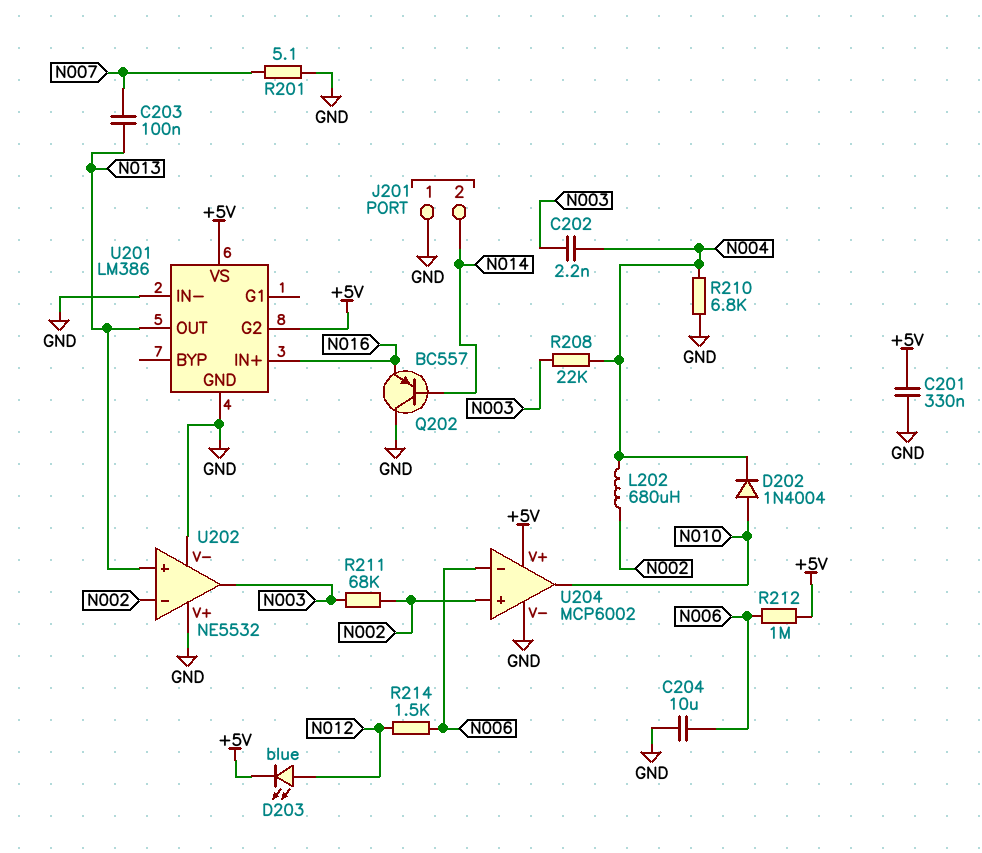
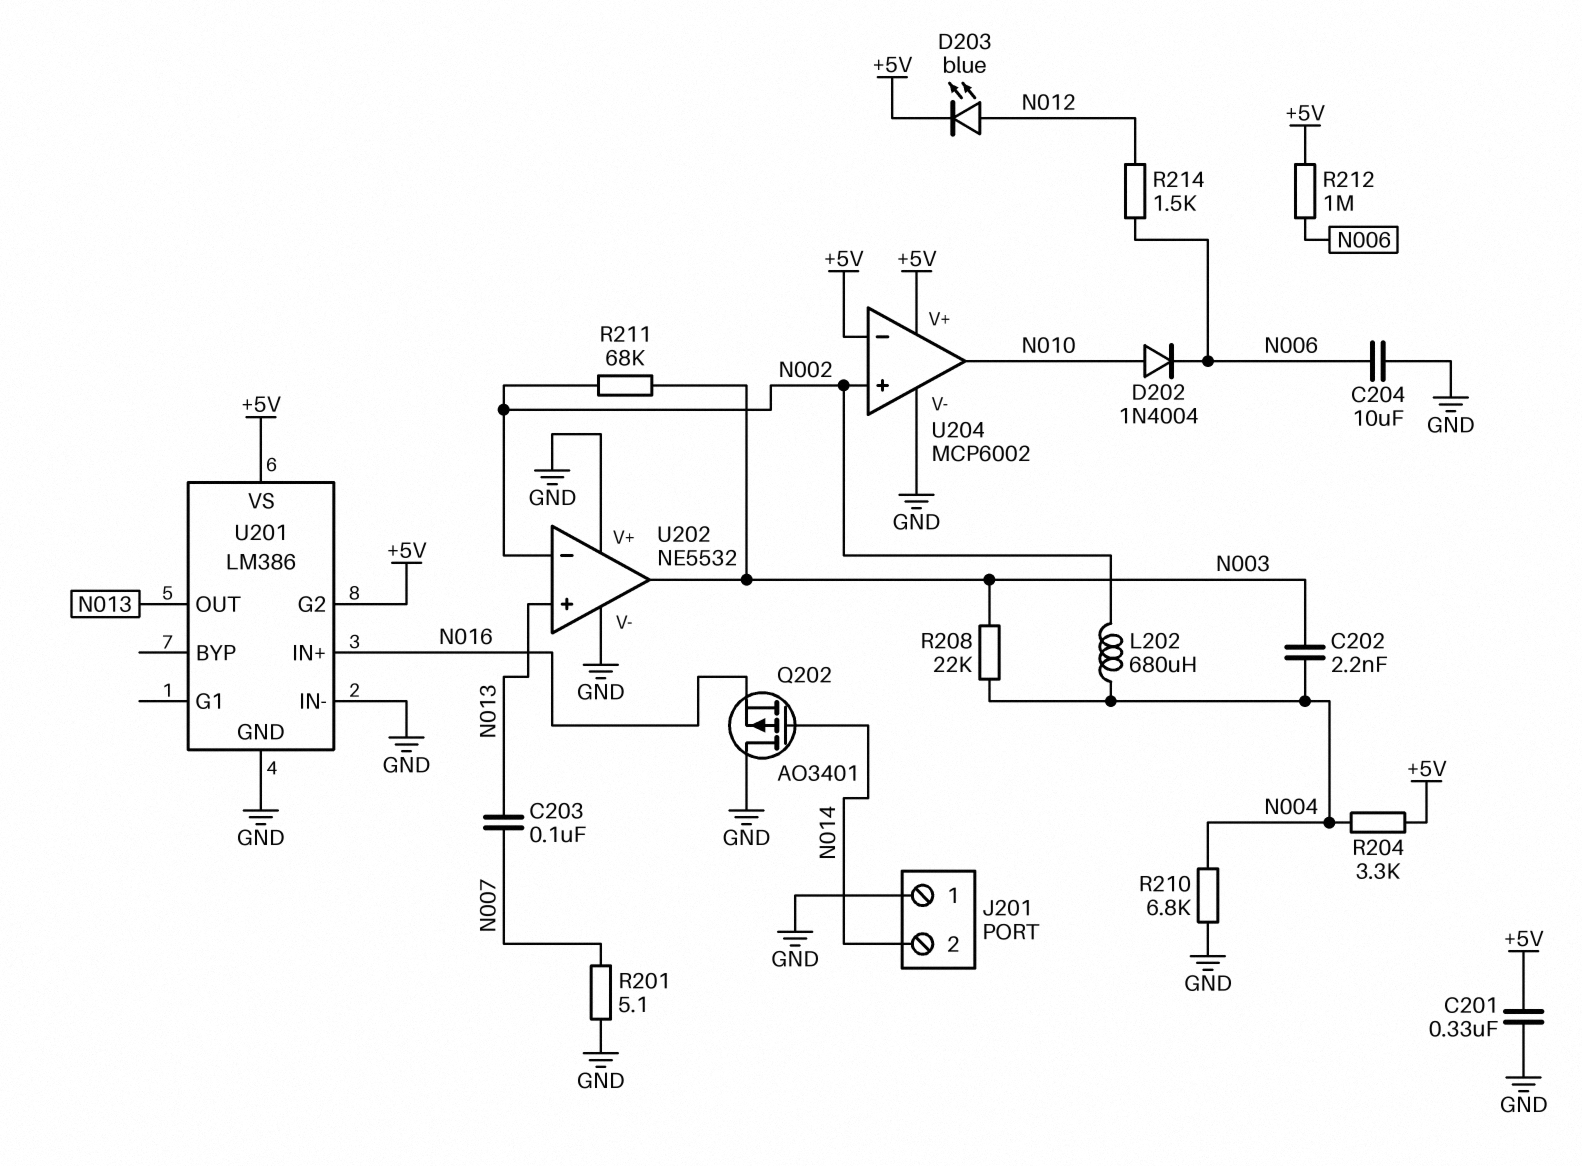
D202: diode 1N4004 (A N010, K N004) -> diode 1N4004 (A N010, K N006)
Q202: PNP BC557 (B N014, C GND, E N016) -> PMOS AO3401 (G N014, D GND, S N016)
R204: none -> 3.3k (+5V, N004)
U204 pin in-: N006 -> +5V

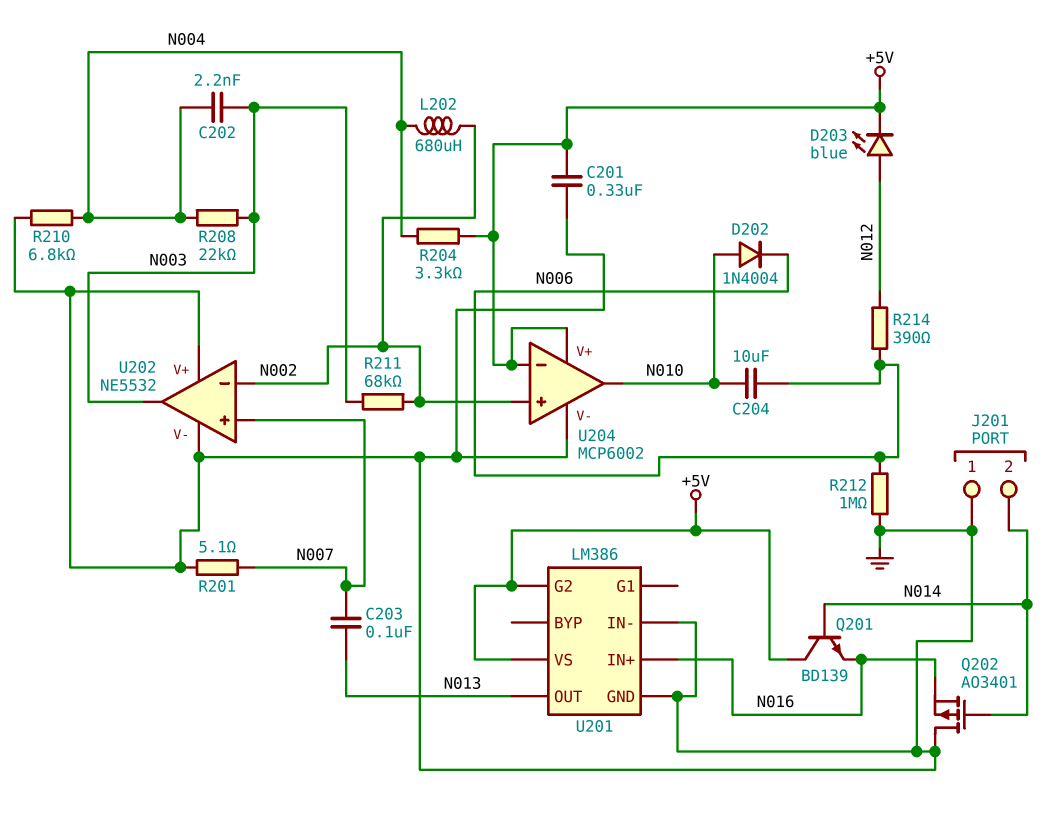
C204: 10uF (GND, N006) -> 10uF (N006, N010)
Q201: none -> NPN BD139 (B N014, C +5V, E N016)
R212: 1M (+5V, N006) -> 1M (GND, N006)
R214: 1.5k (N006, N012) -> 390 (N006, N012)
U202 pin in+: N013 -> N007

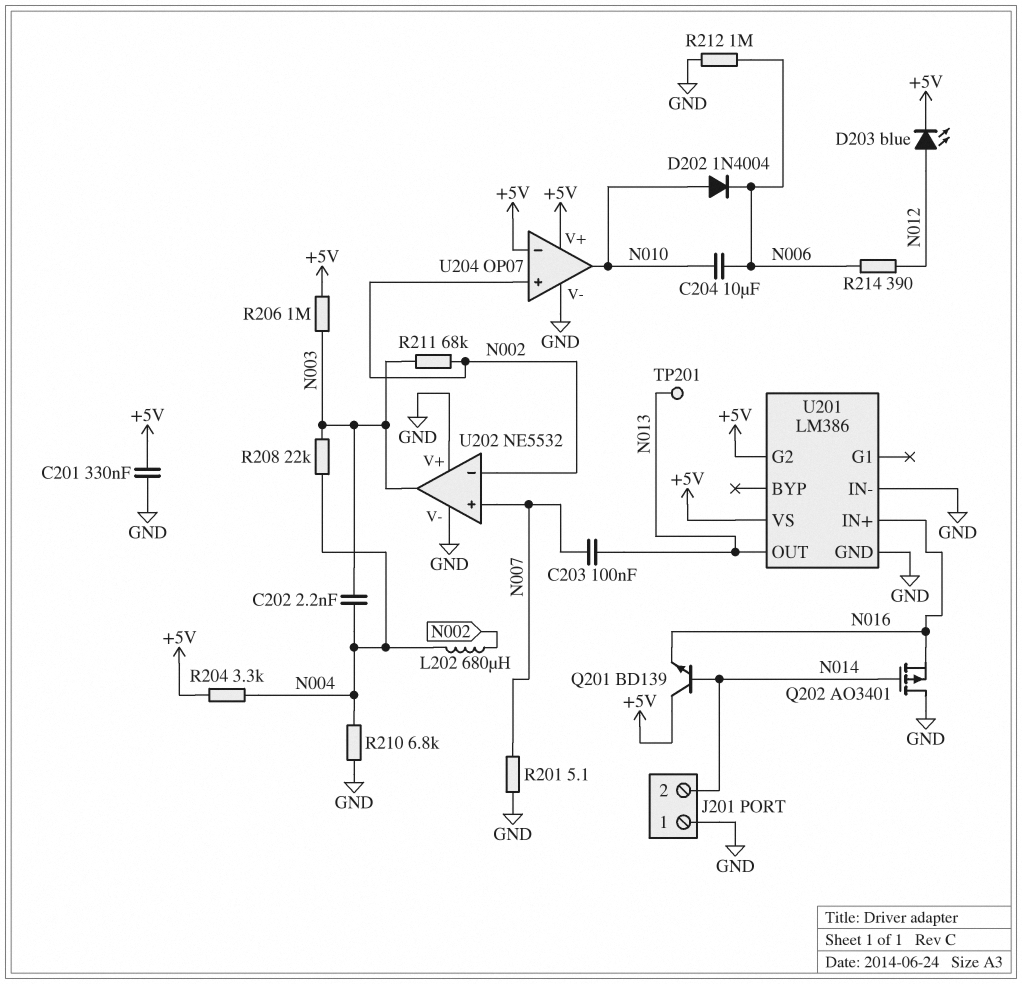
R206: none -> 1M (+5V, N003)
TP201: none -> test point (N013)
U204: MCP6002 -> OP07

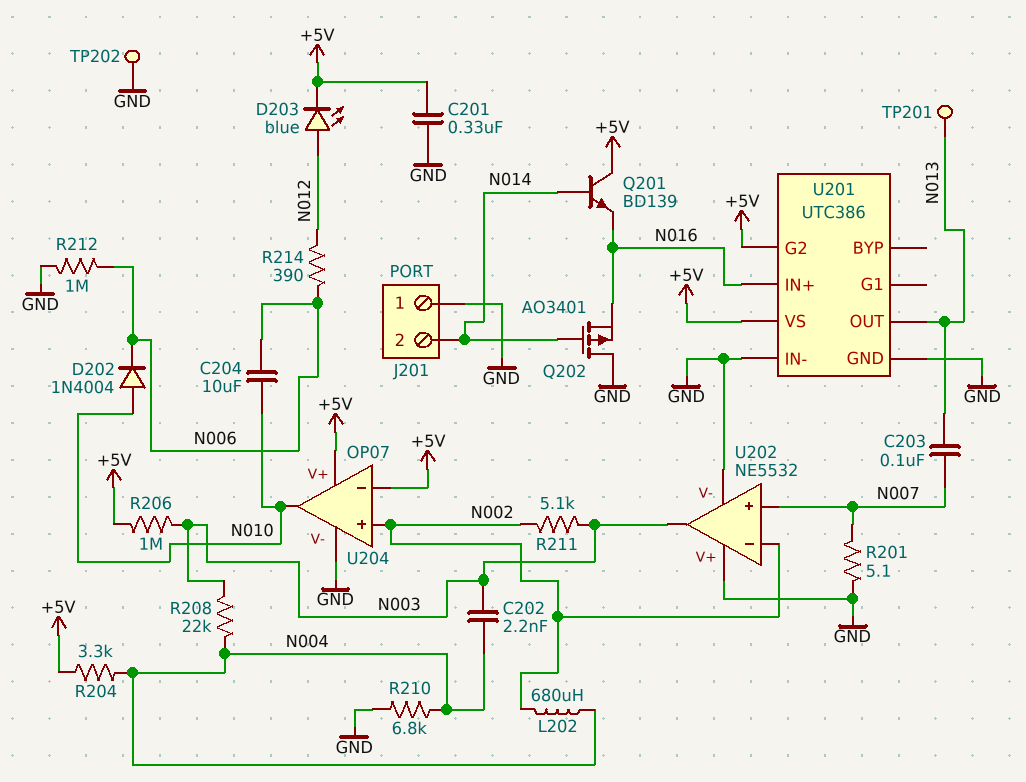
R211: 68k (N002, N003) -> 5.1k (N002, N003)
TP202: none -> test point (GND)
U201: LM386 -> UTC386

